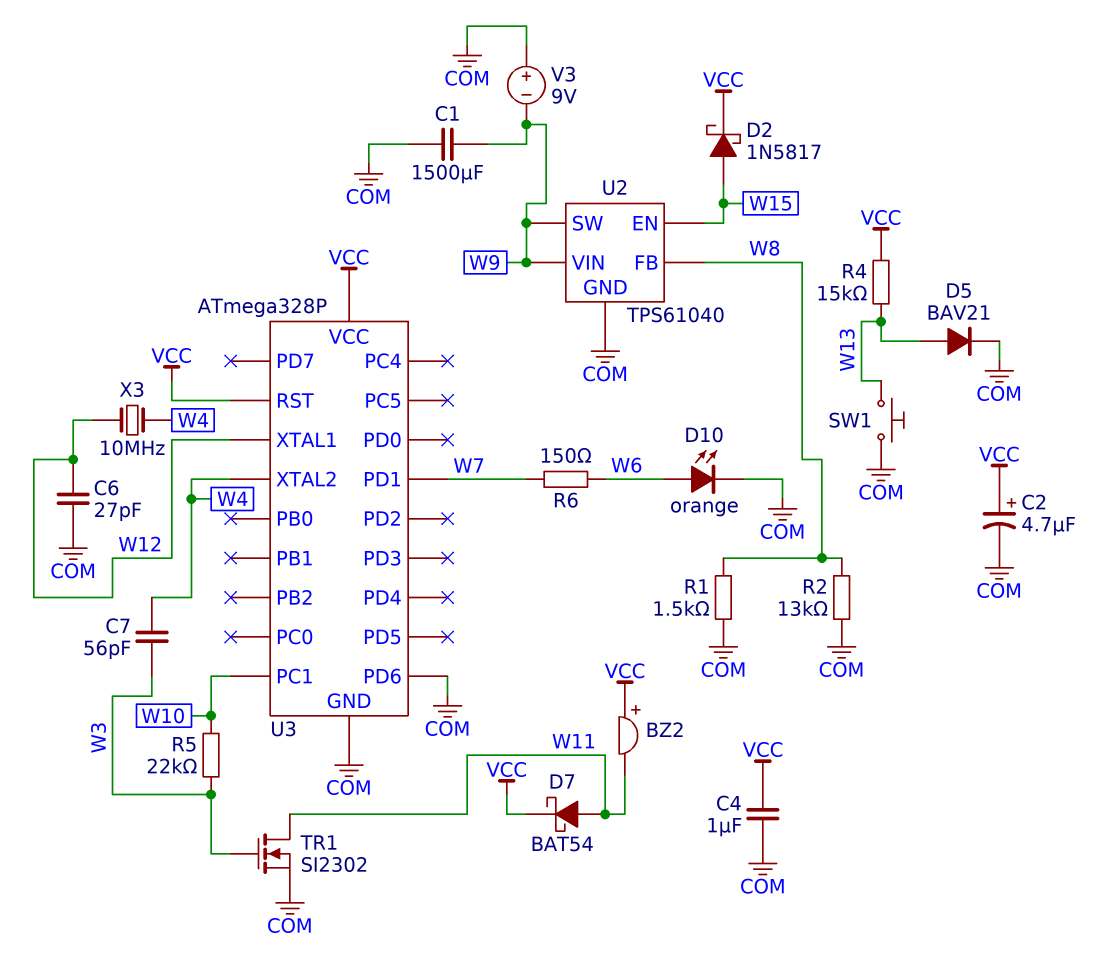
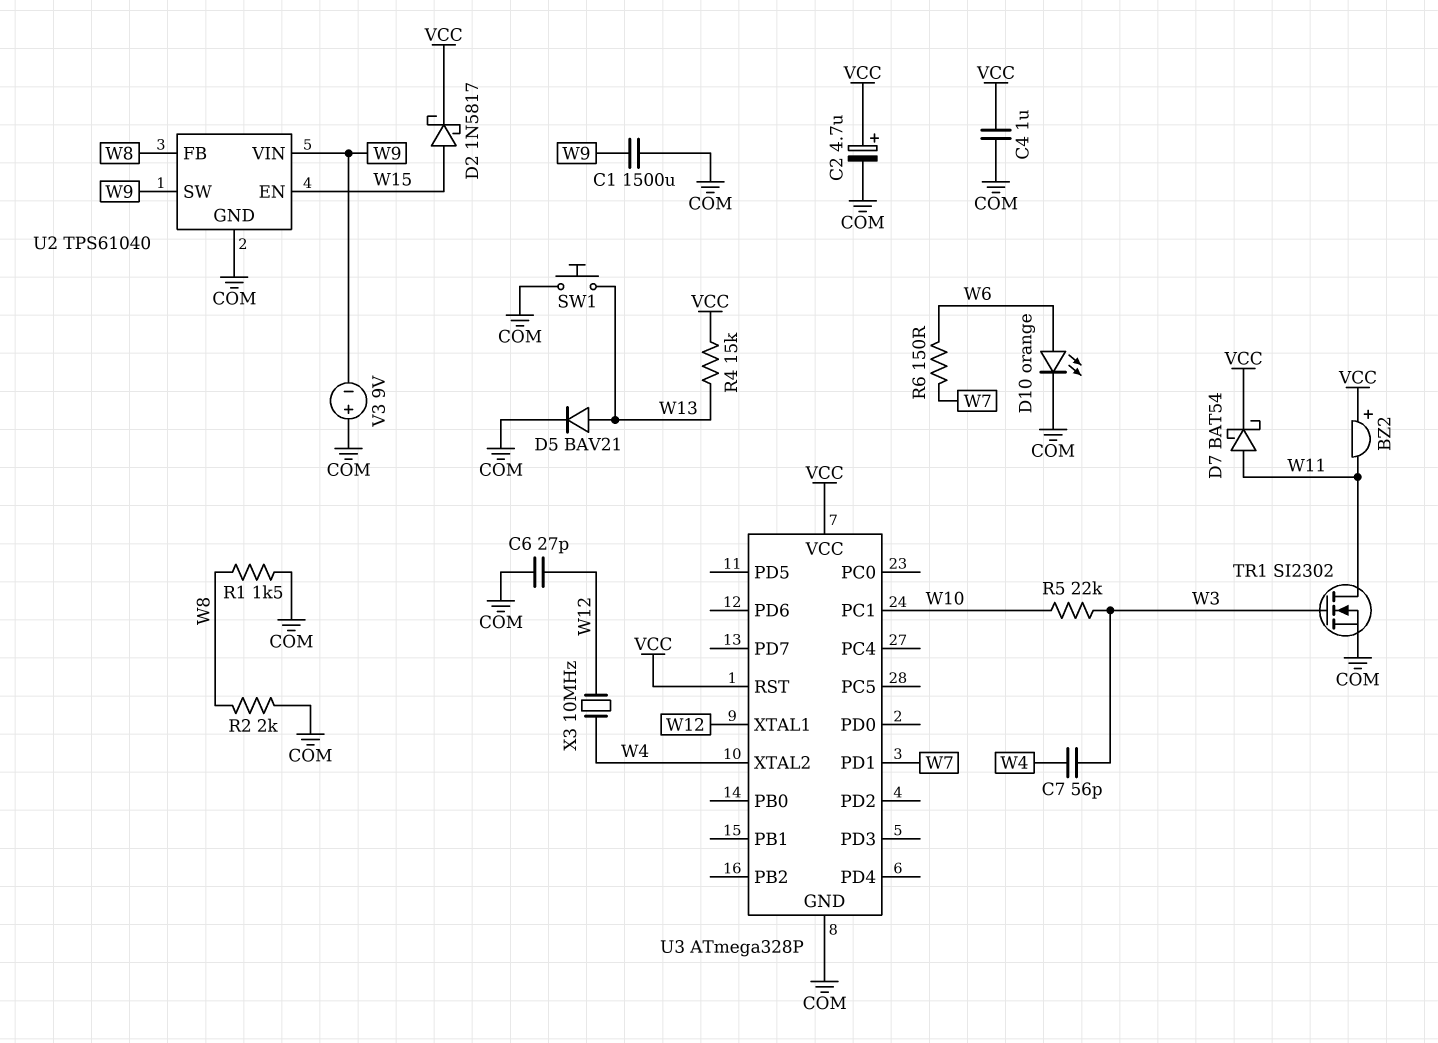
R2: 13k (COM, W8) -> 2k (COM, W8)
U3 pin PD6: COM -> none

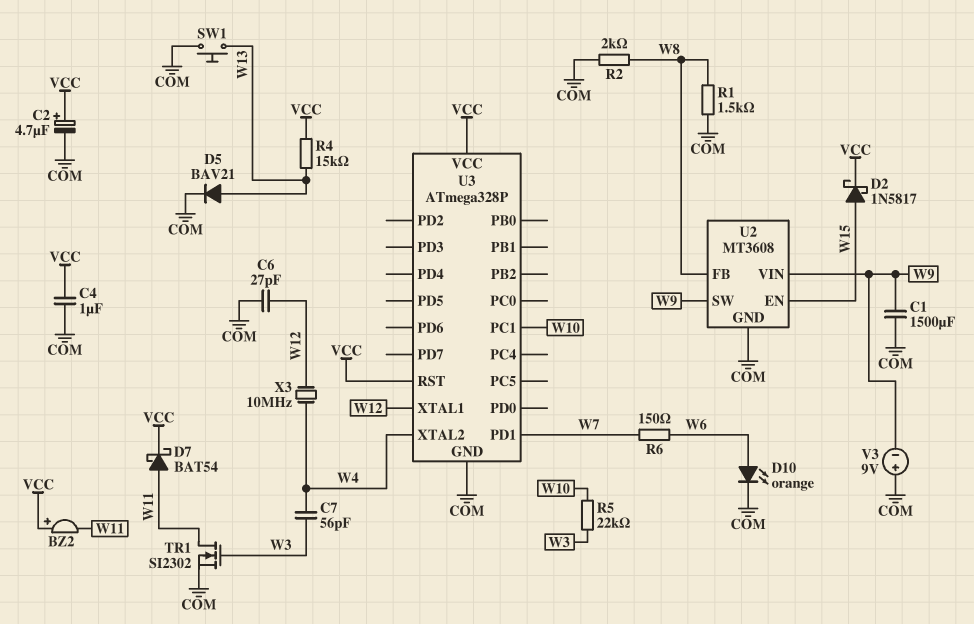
U2: TPS61040 -> MT3608

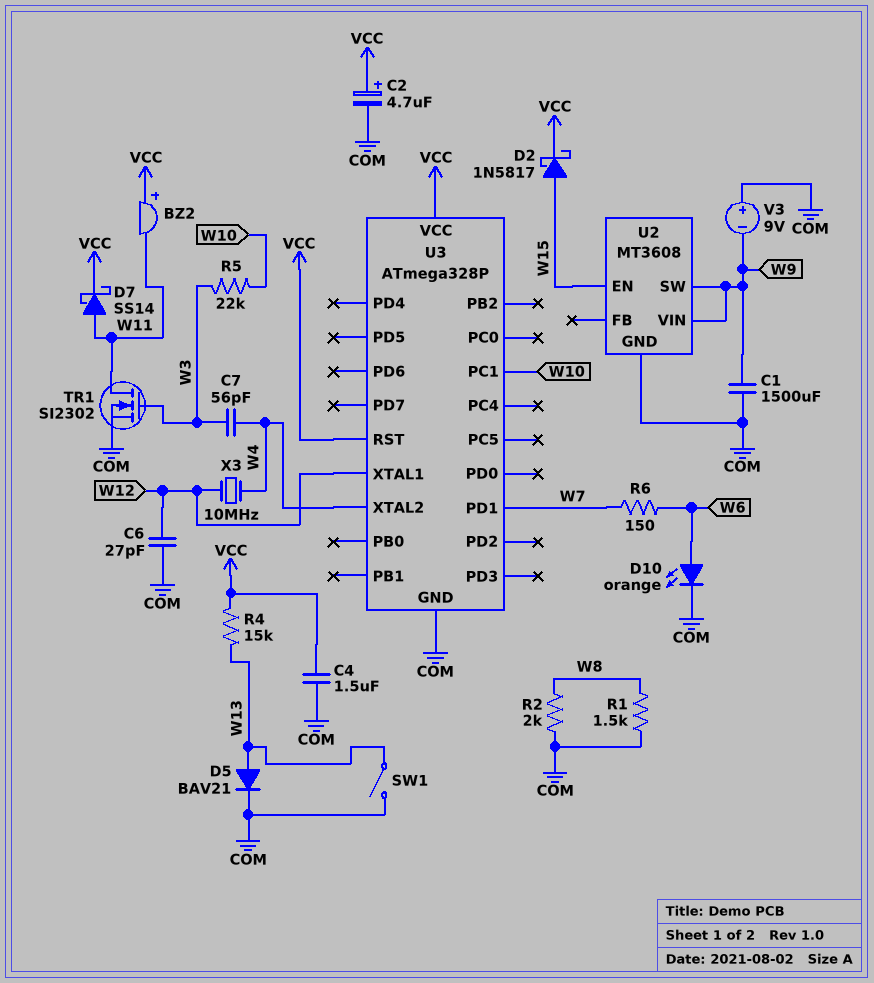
C4: 1uF (COM, VCC) -> 1.5uF (COM, VCC)
D7: schottky BAT54 (A W11, K VCC) -> schottky SS14 (A W11, K VCC)
SW1: button (COM, W13) -> switch (COM, W13)
U2 pin FB: W8 -> none

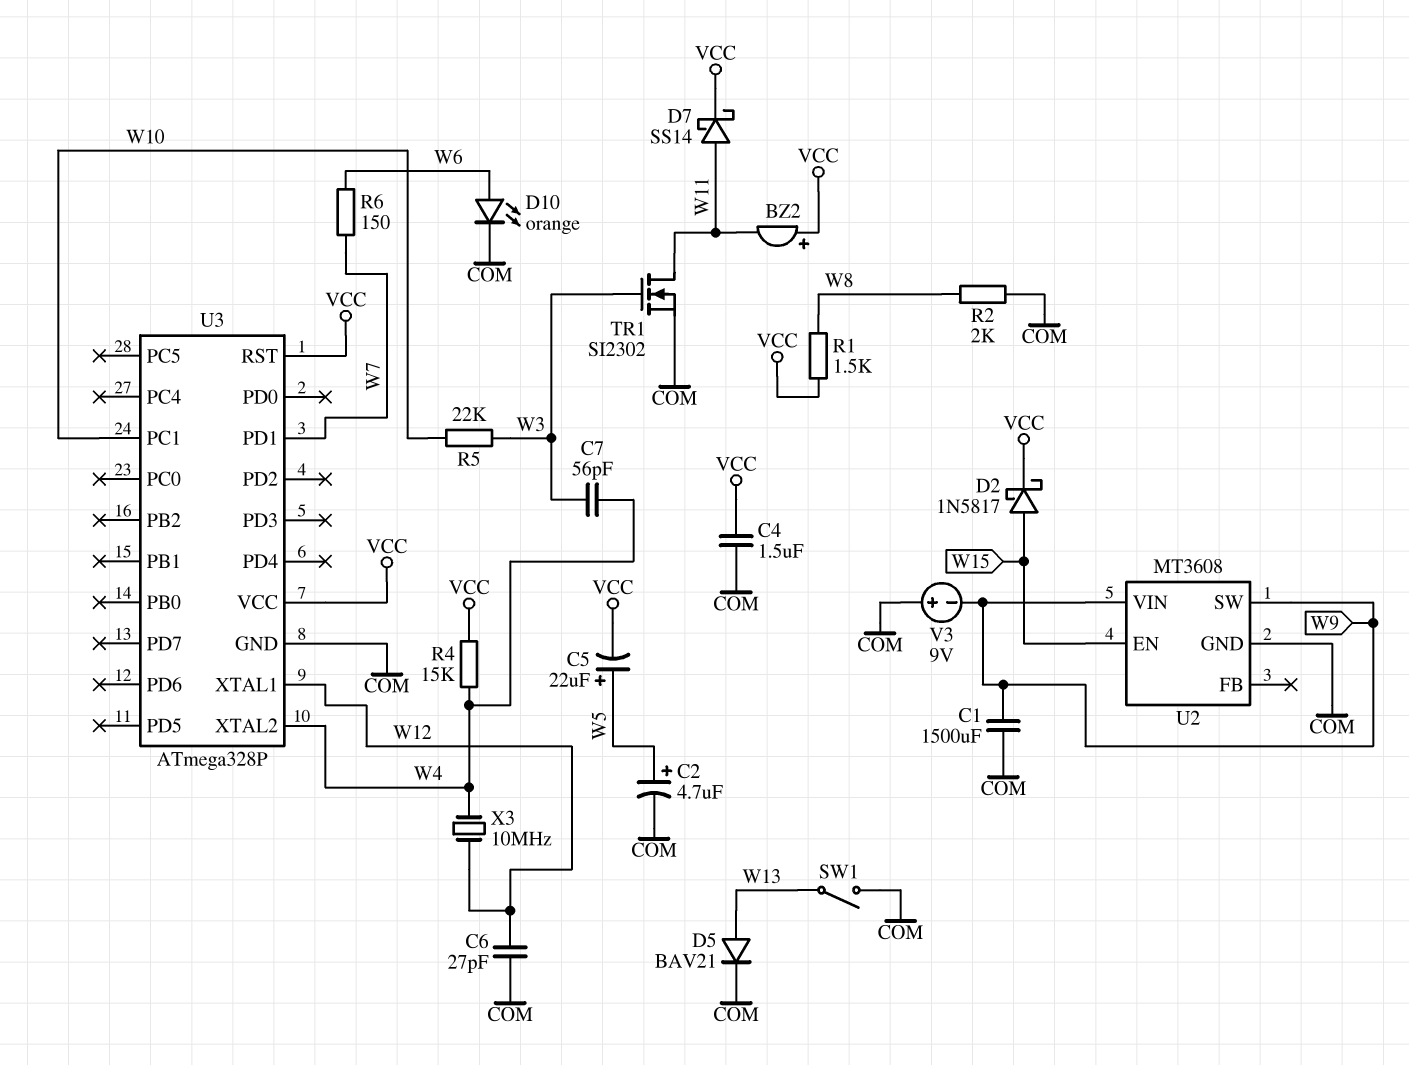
C2: 4.7uF (plus VCC, minus COM) -> 4.7uF (plus W5, minus COM)
C5: none -> 22uF (plus W5, minus VCC)
R1: 1.5k (COM, W8) -> 1.5k (VCC, W8)
R4: 15k (VCC, W13) -> 15k (VCC, W4)

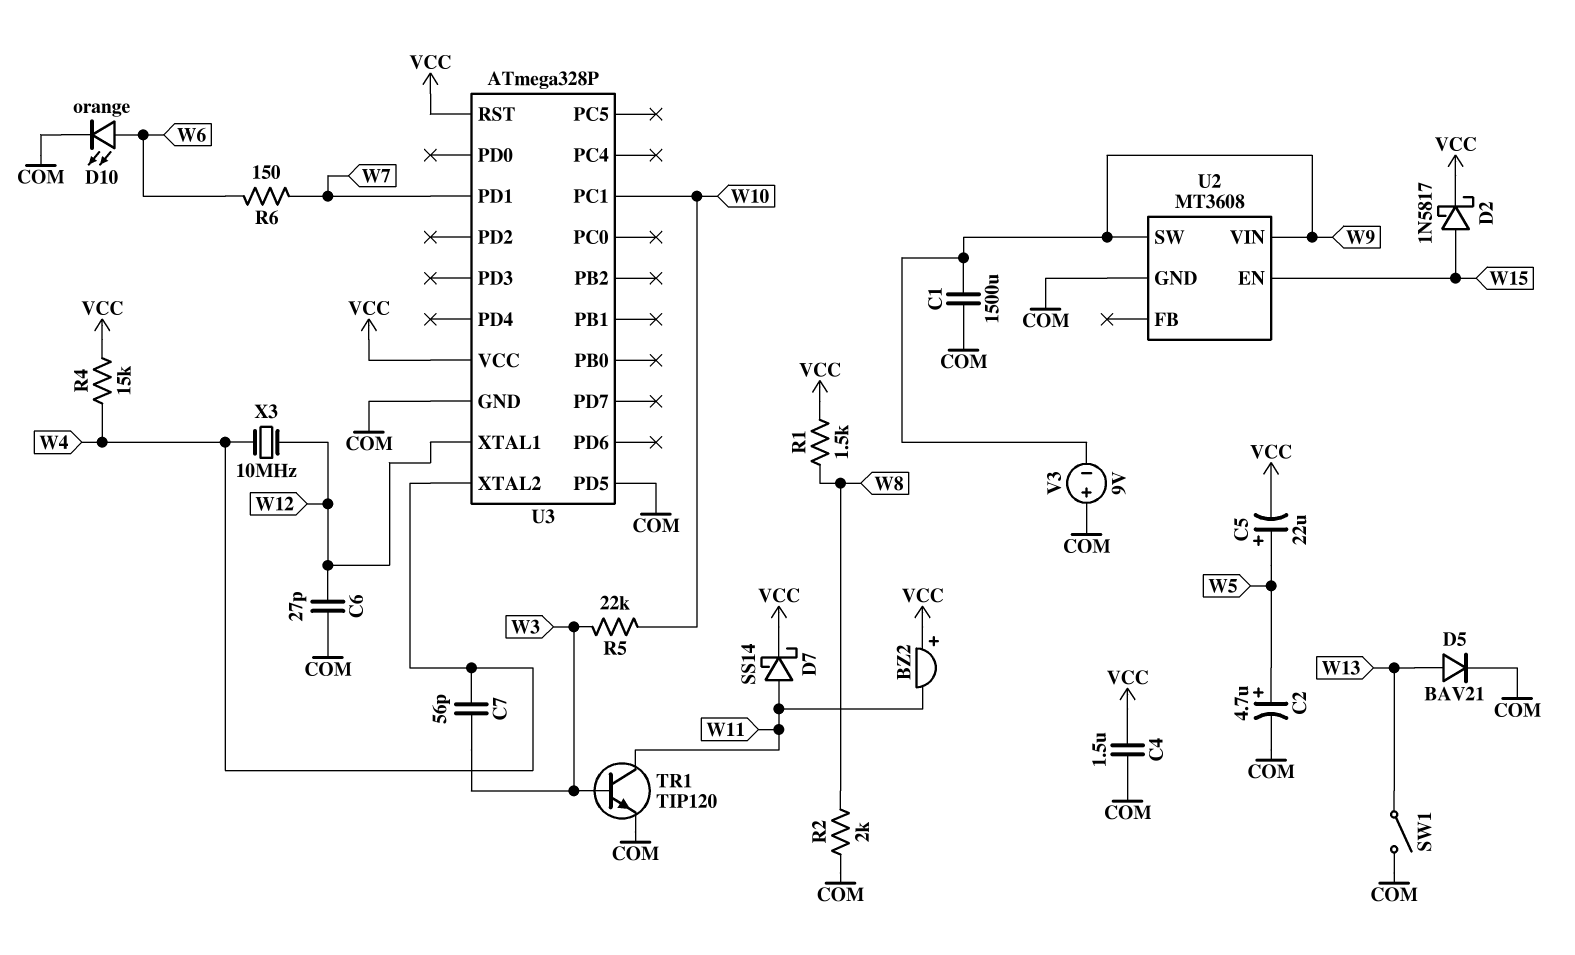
TR1: NMOS SI2302 (G W3, D W11, S COM) -> NPN TIP120 (B W3, C W11, E COM)
U3 pin PD5: none -> COM

